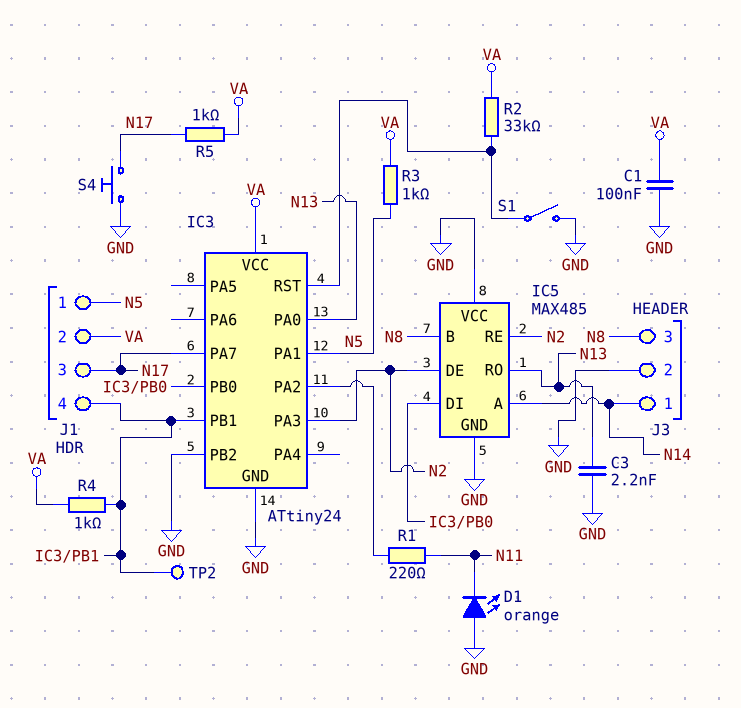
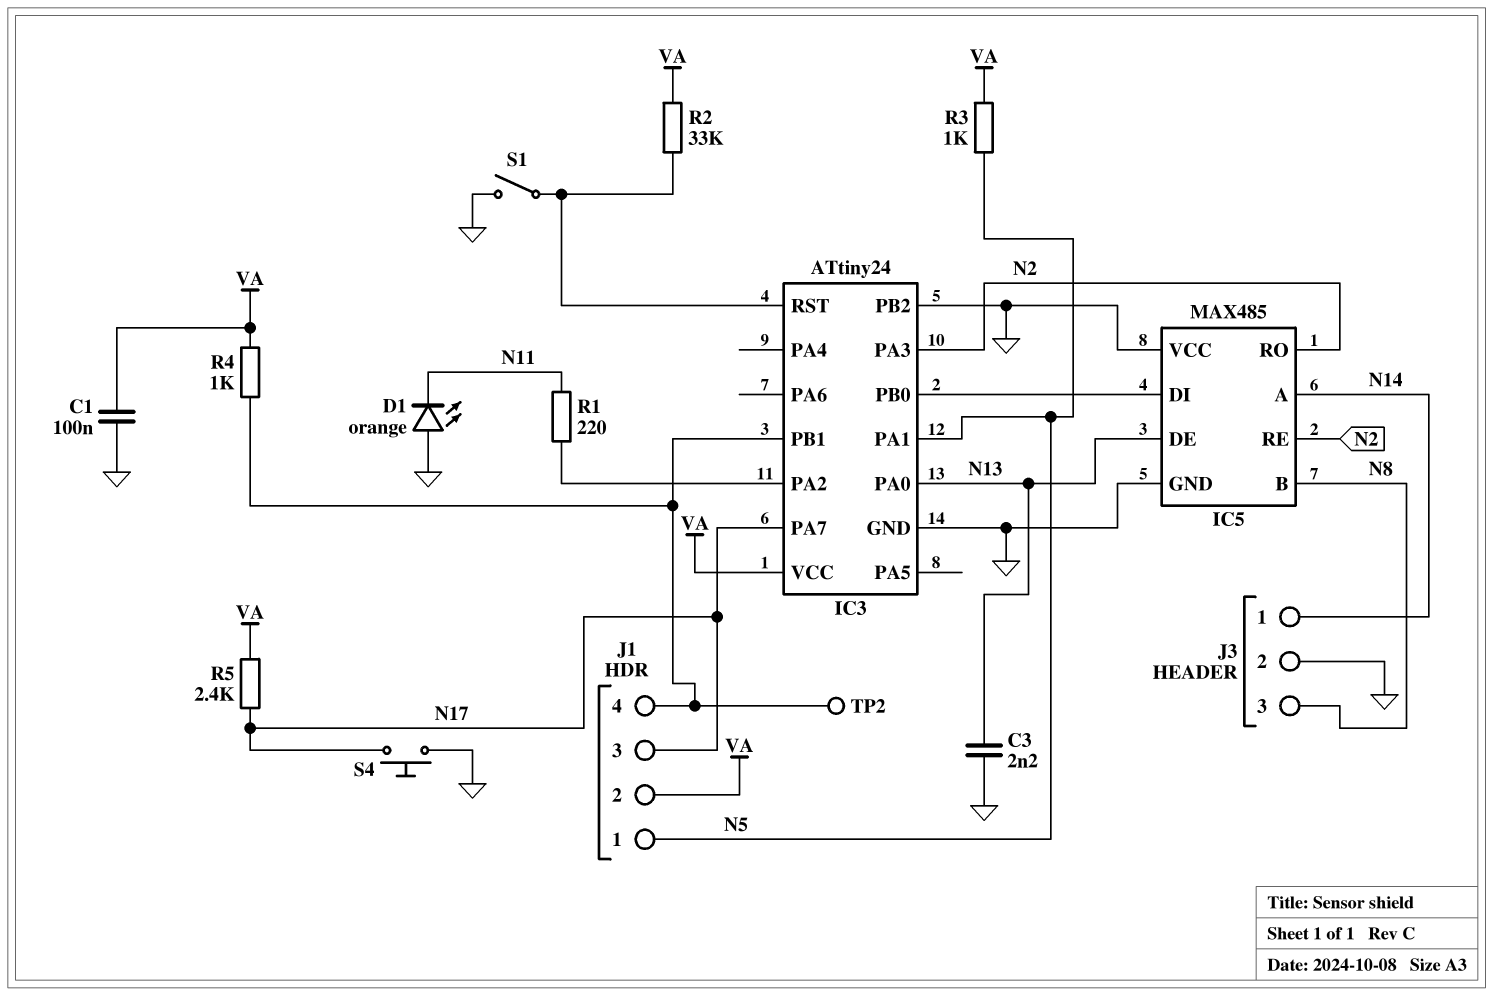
IC5 pin DE: N2 -> N13
IC5 pin RO: N13 -> N2
R5: 1k (N17, VA) -> 2.4k (N17, VA)

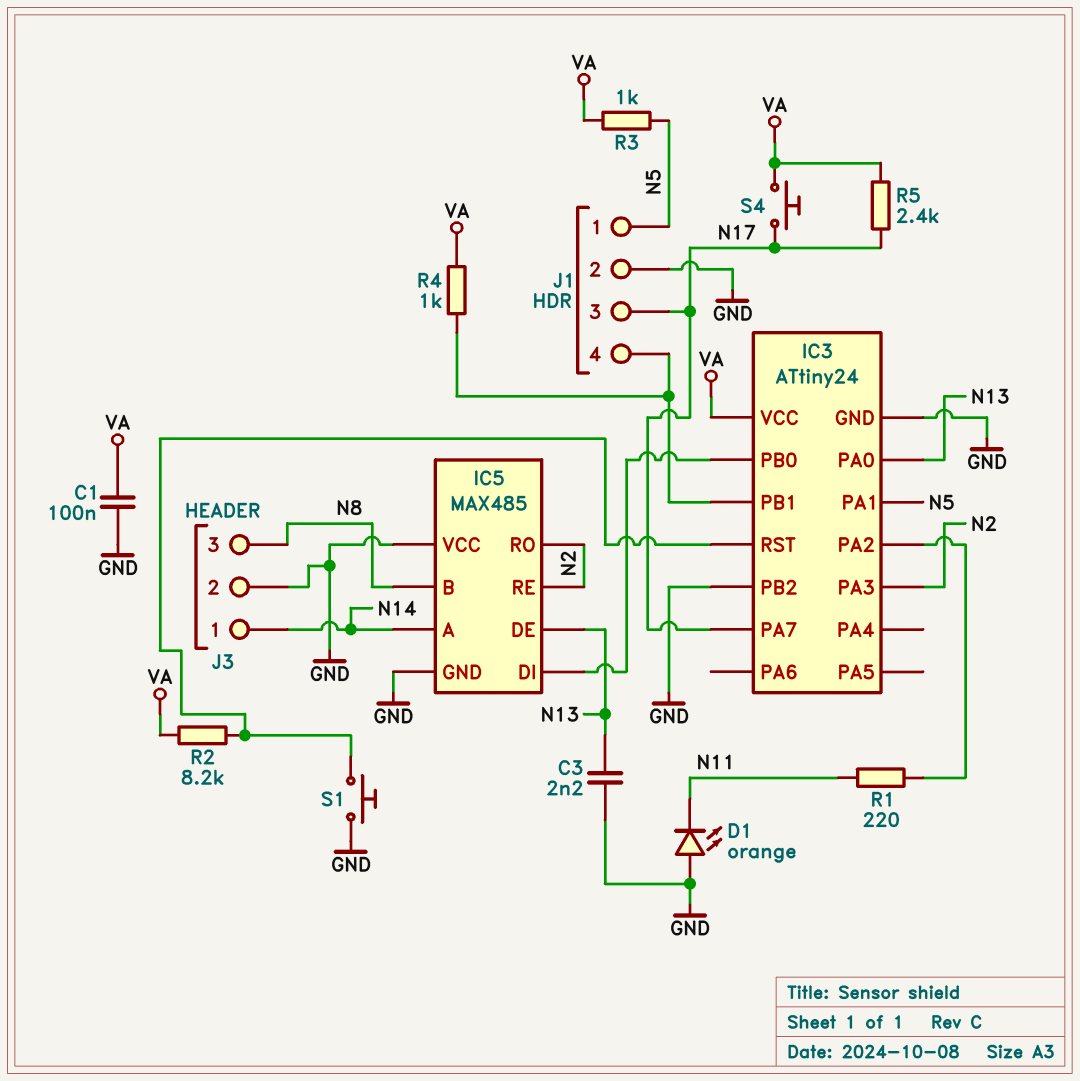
J1 pin 2: VA -> GND
R2: 33k (IC3/RST, VA) -> 8.2k (IC3/RST, VA)
S1: switch (GND, IC3/RST) -> button (GND, IC3/RST)
S4: button (GND, N17) -> button (N17, VA)
TP2: test point (IC3/PB1) -> none

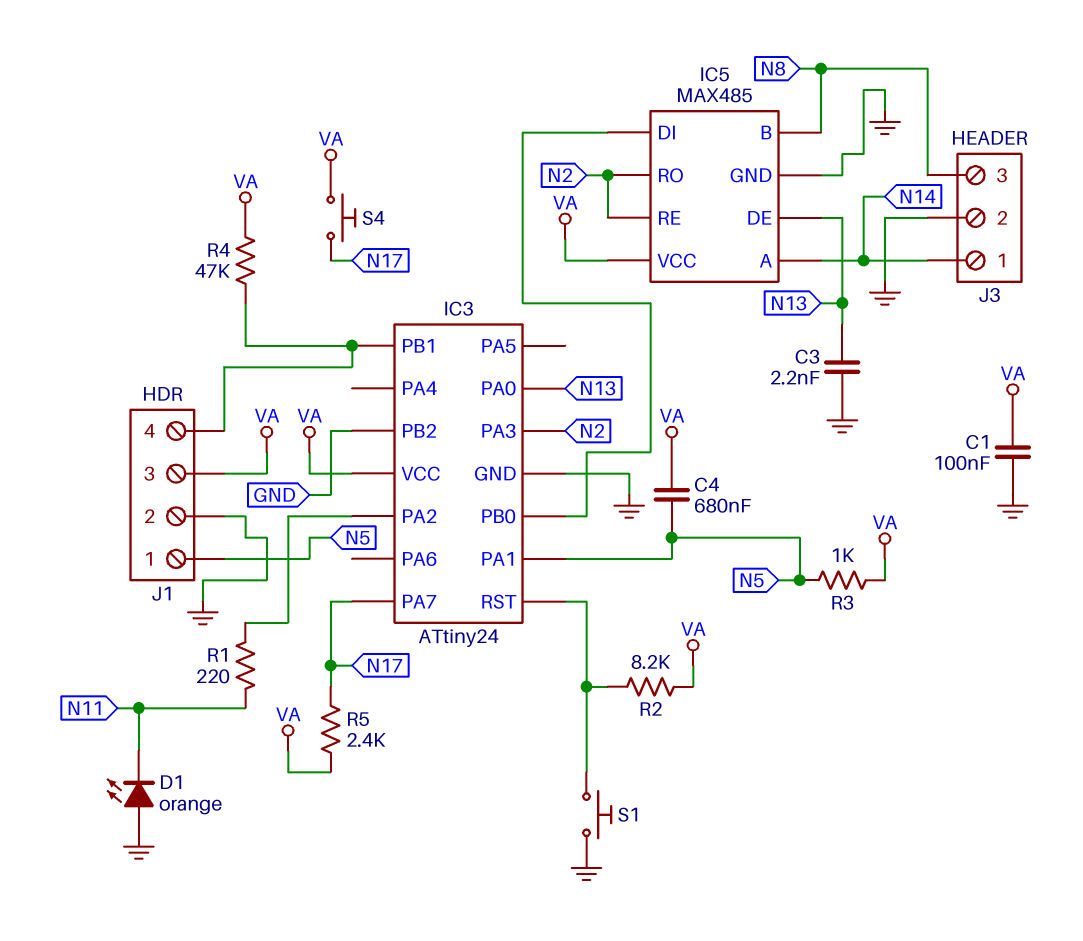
C4: none -> 680nF (N5, VA)
IC5 pin VCC: GND -> VA
J1 pin 3: N17 -> VA
R4: 1k (IC3/PB1, VA) -> 47k (IC3/PB1, VA)

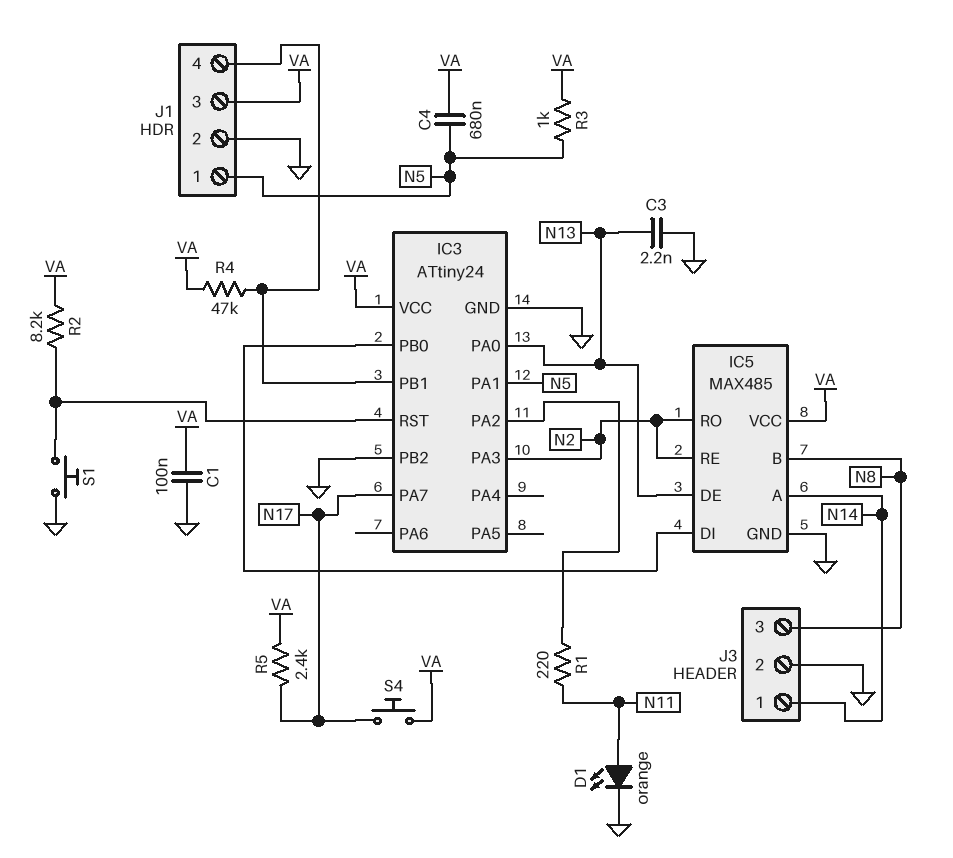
D1: LED orange (A GND, K N11) -> LED orange (A N11, K GND)

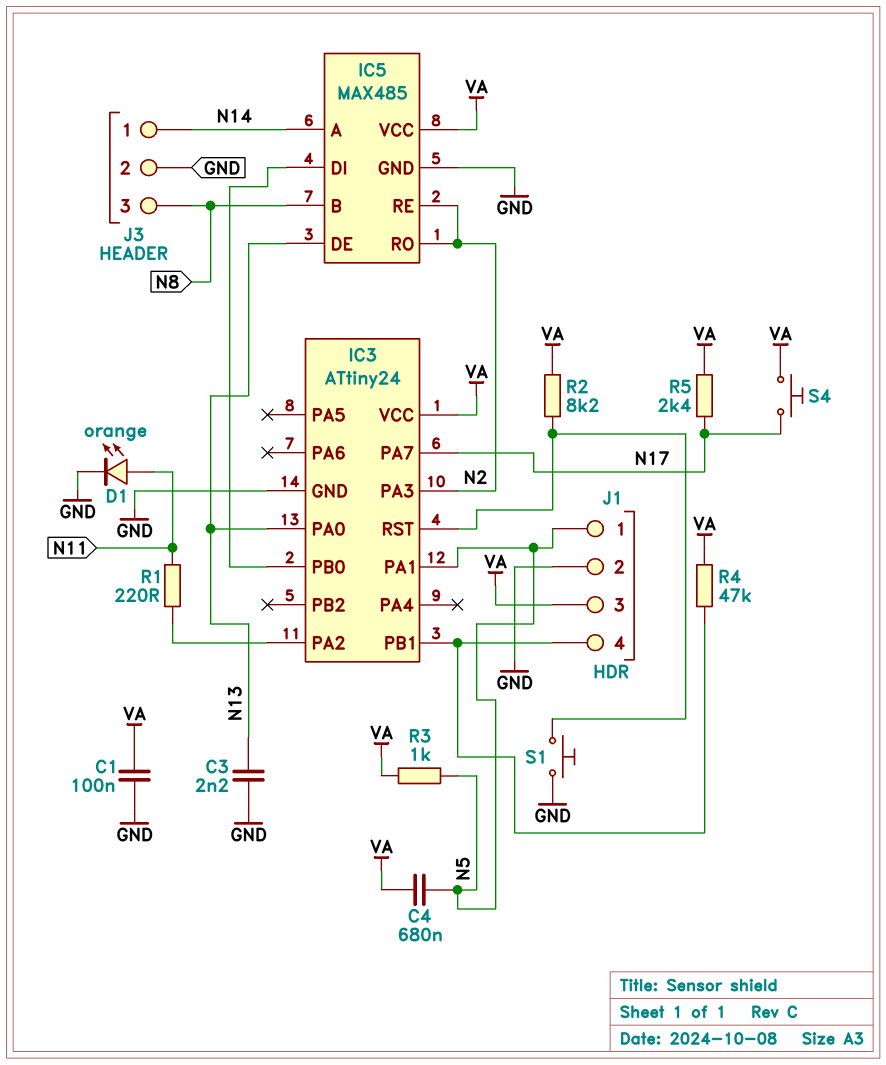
IC3 pin PB2: GND -> none

